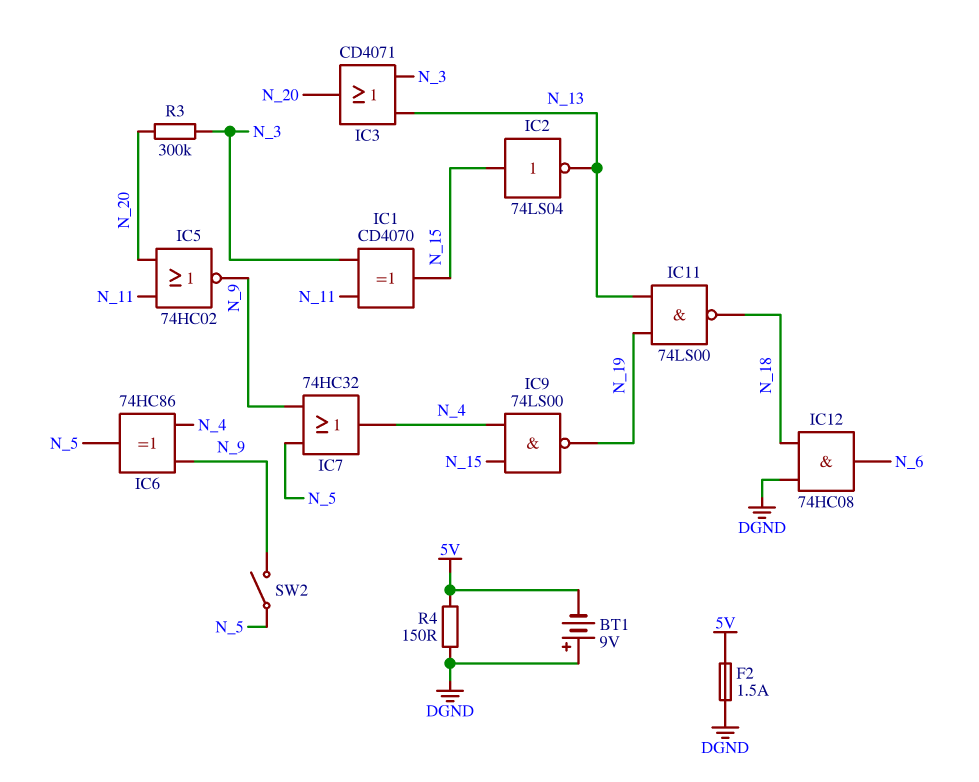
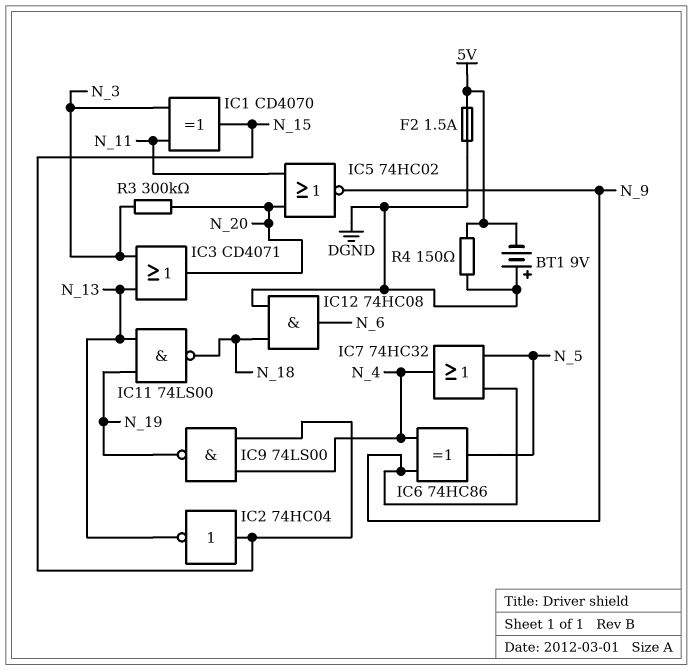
IC2: NOT 74LS04 (in N_15, out N_13) -> NOT 74HC04 (in N_15, out N_13)
SW2: switch (N_5, N_9) -> none

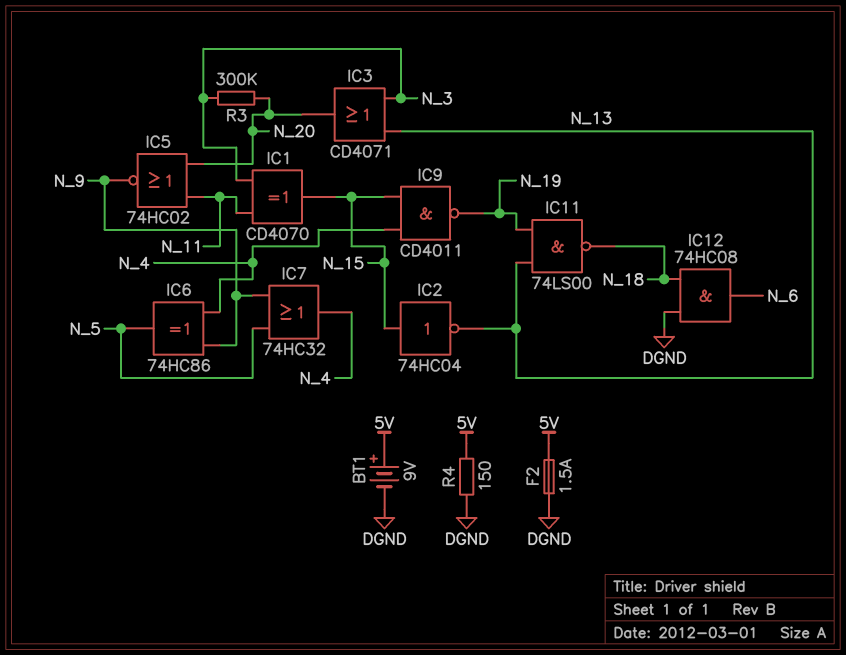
BT1: 9V (plus DGND, minus 5V) -> 9V (plus 5V, minus DGND)
IC9: NAND 74LS00 (in N_4, in N_15, out N_19) -> NAND CD4011 (in N_4, in N_15, out N_19)

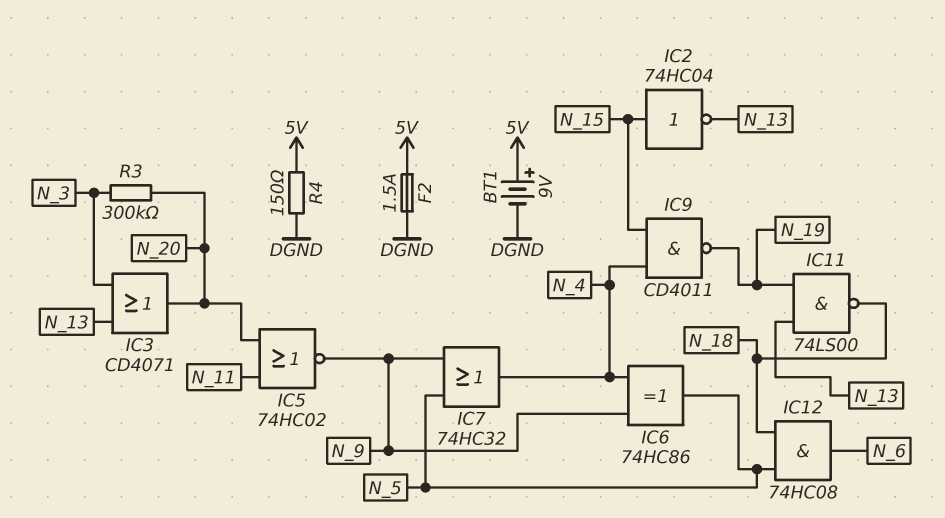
IC1: XOR CD4070 (in N_3, in N_11, out N_15) -> none
IC12: AND 74HC08 (in DGND, in N_18, out N_6) -> AND 74HC08 (in N_5, in N_18, out N_6)

